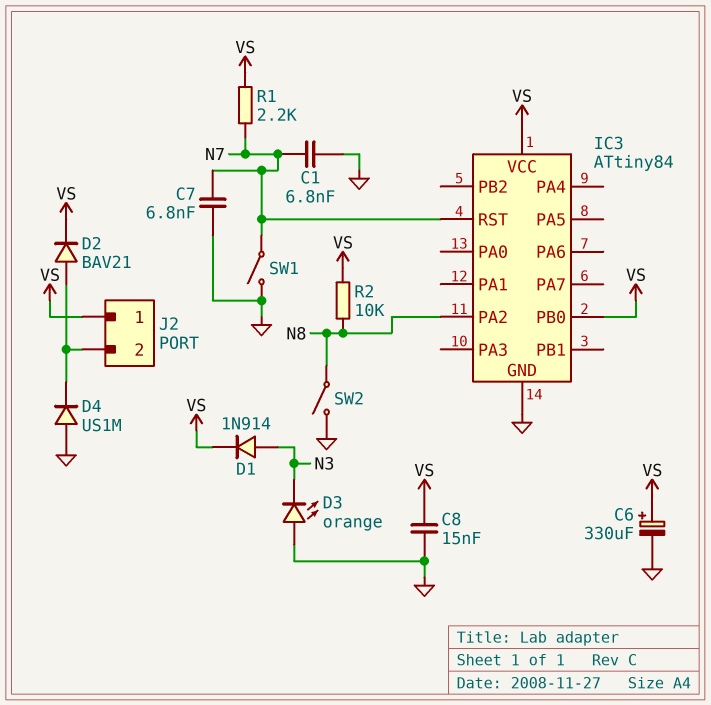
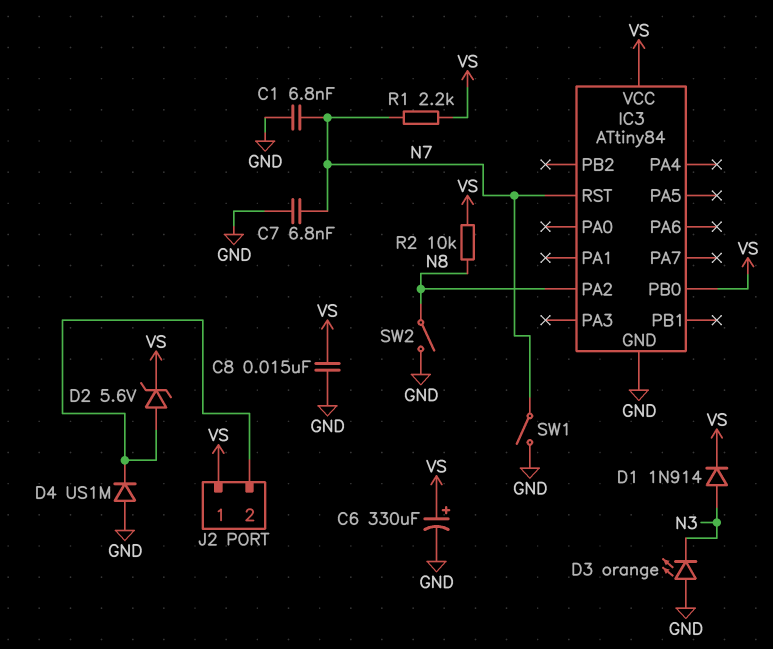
D2: diode BAV21 (A J2/2, K VS) -> zener 5.6V (A J2/2, K VS)

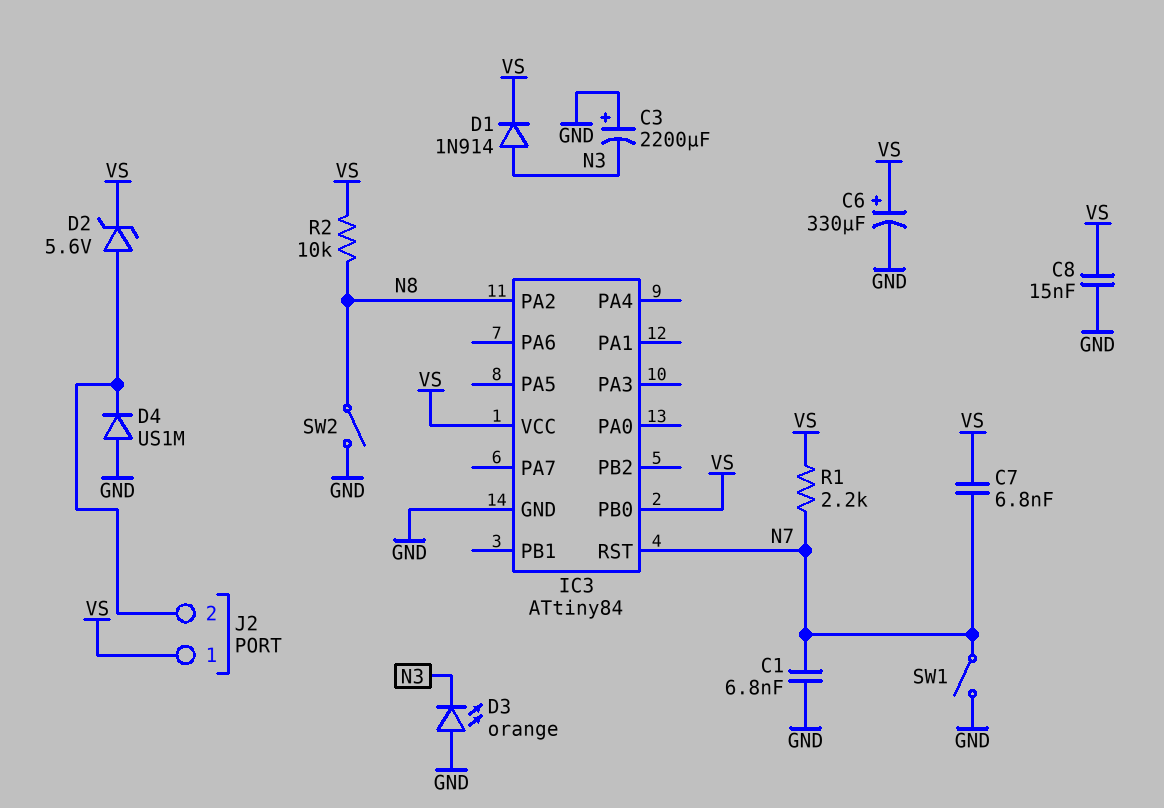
C3: none -> 2200uF (plus GND, minus N3)
C7: 6.8nF (GND, N7) -> 6.8nF (N7, VS)

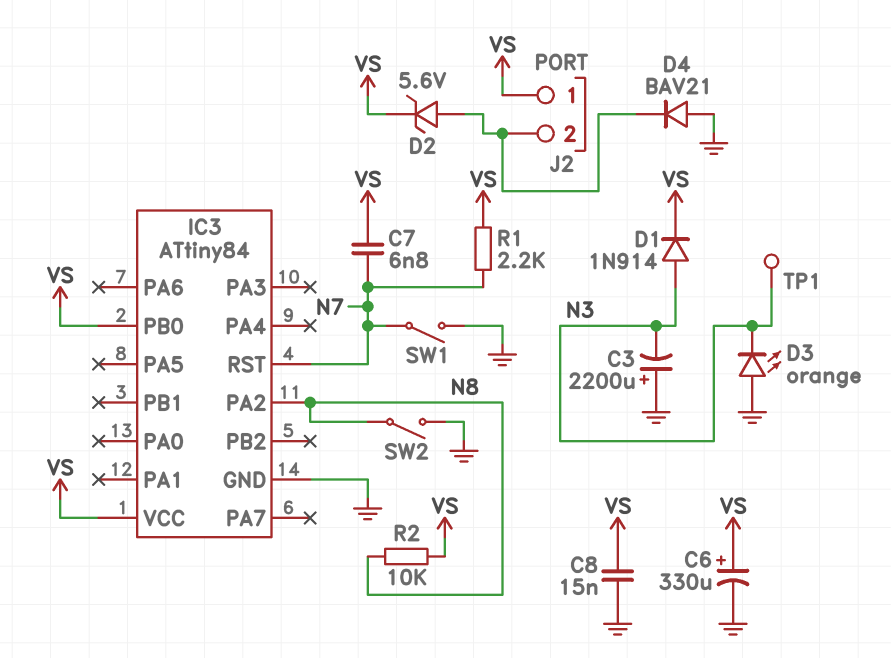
C1: 6.8nF (GND, N7) -> none
D4: diode US1M (A GND, K J2/2) -> diode BAV21 (A GND, K J2/2)
TP1: none -> test point (N3)

